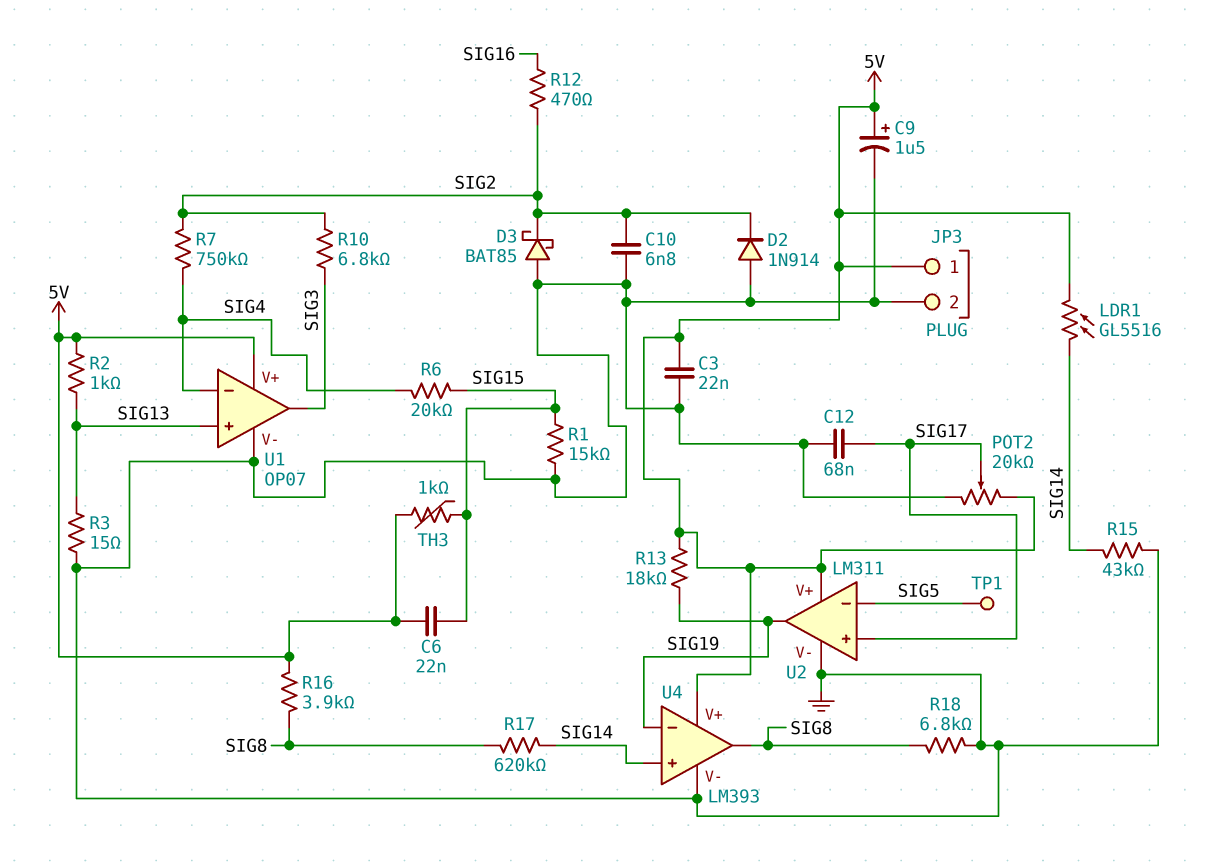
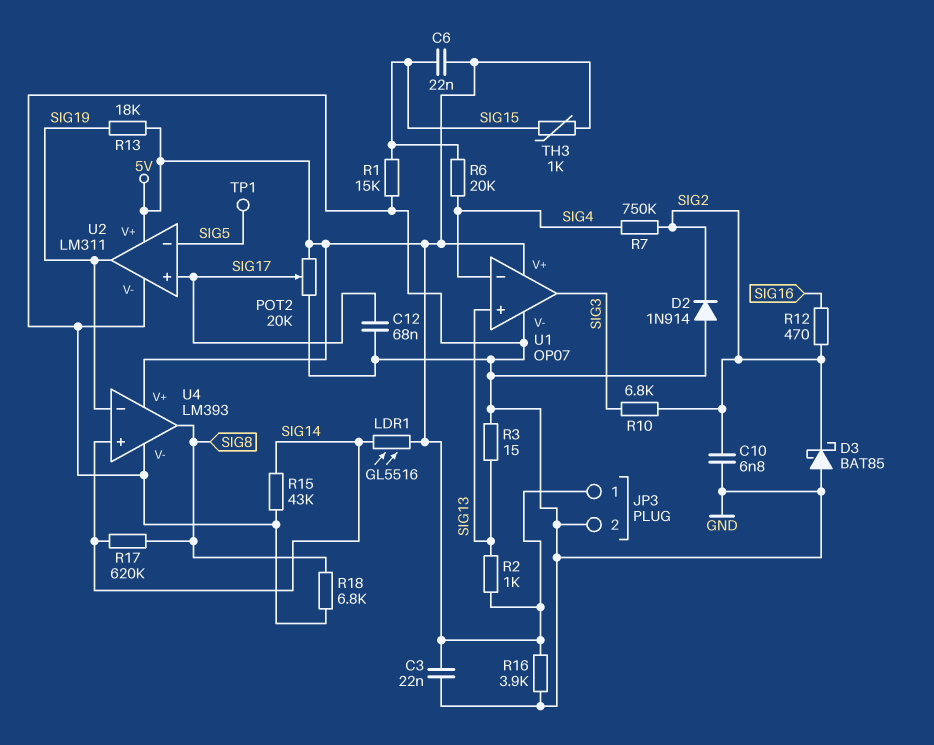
C9: 1.5uF (plus 5V, minus GND) -> none
R16: 3.9k (5V, SIG8) -> 3.9k (5V, GND)

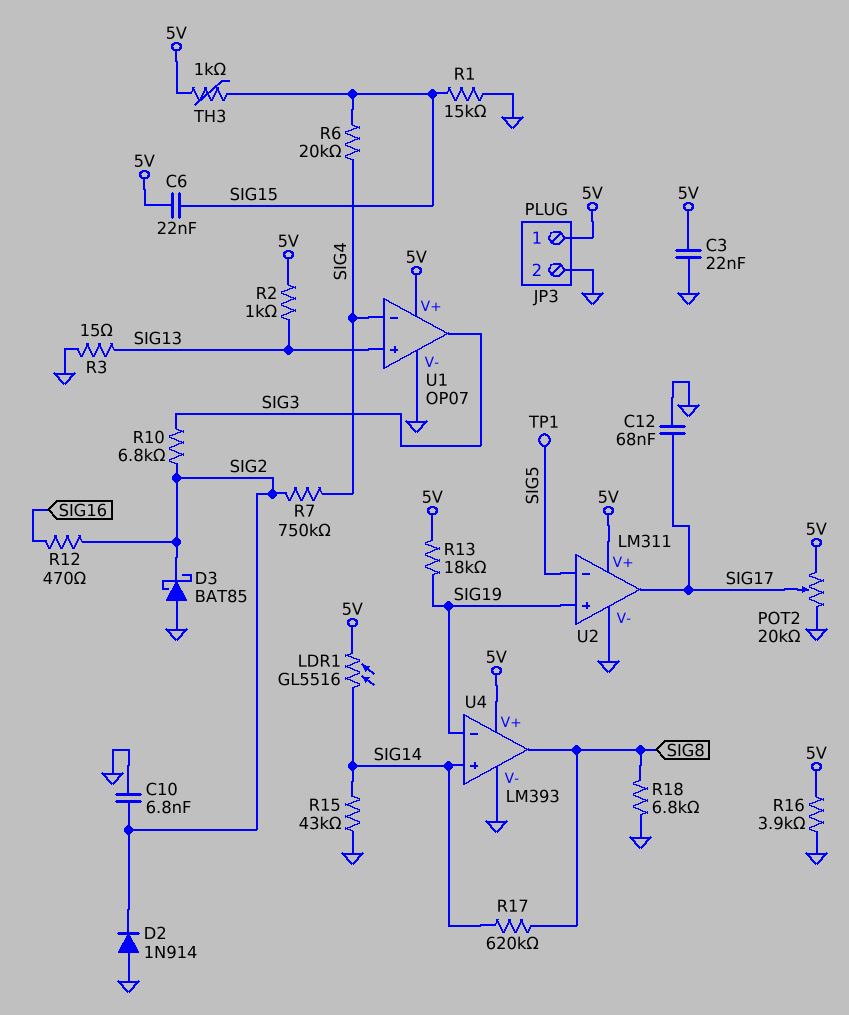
U2 pin in+: SIG17 -> SIG19
U2 pin out: SIG19 -> SIG17

